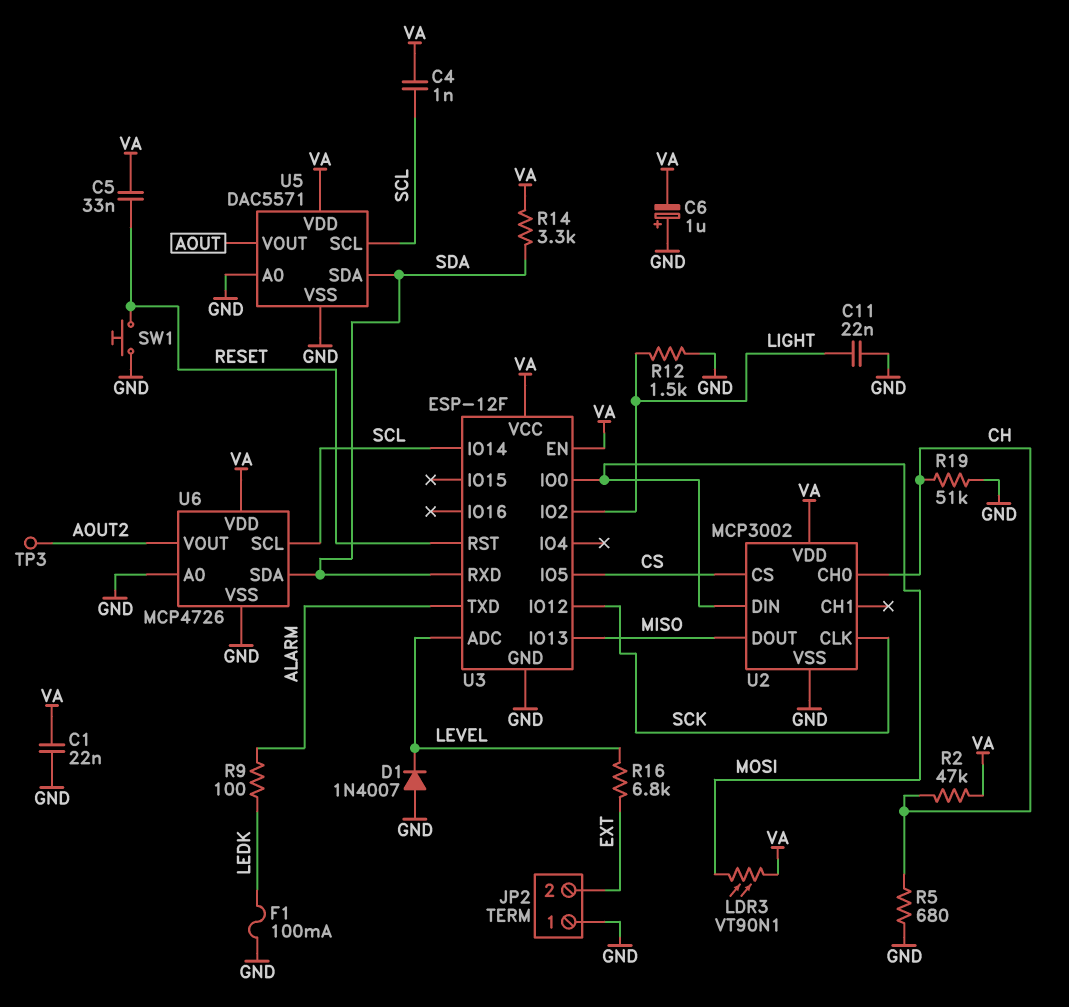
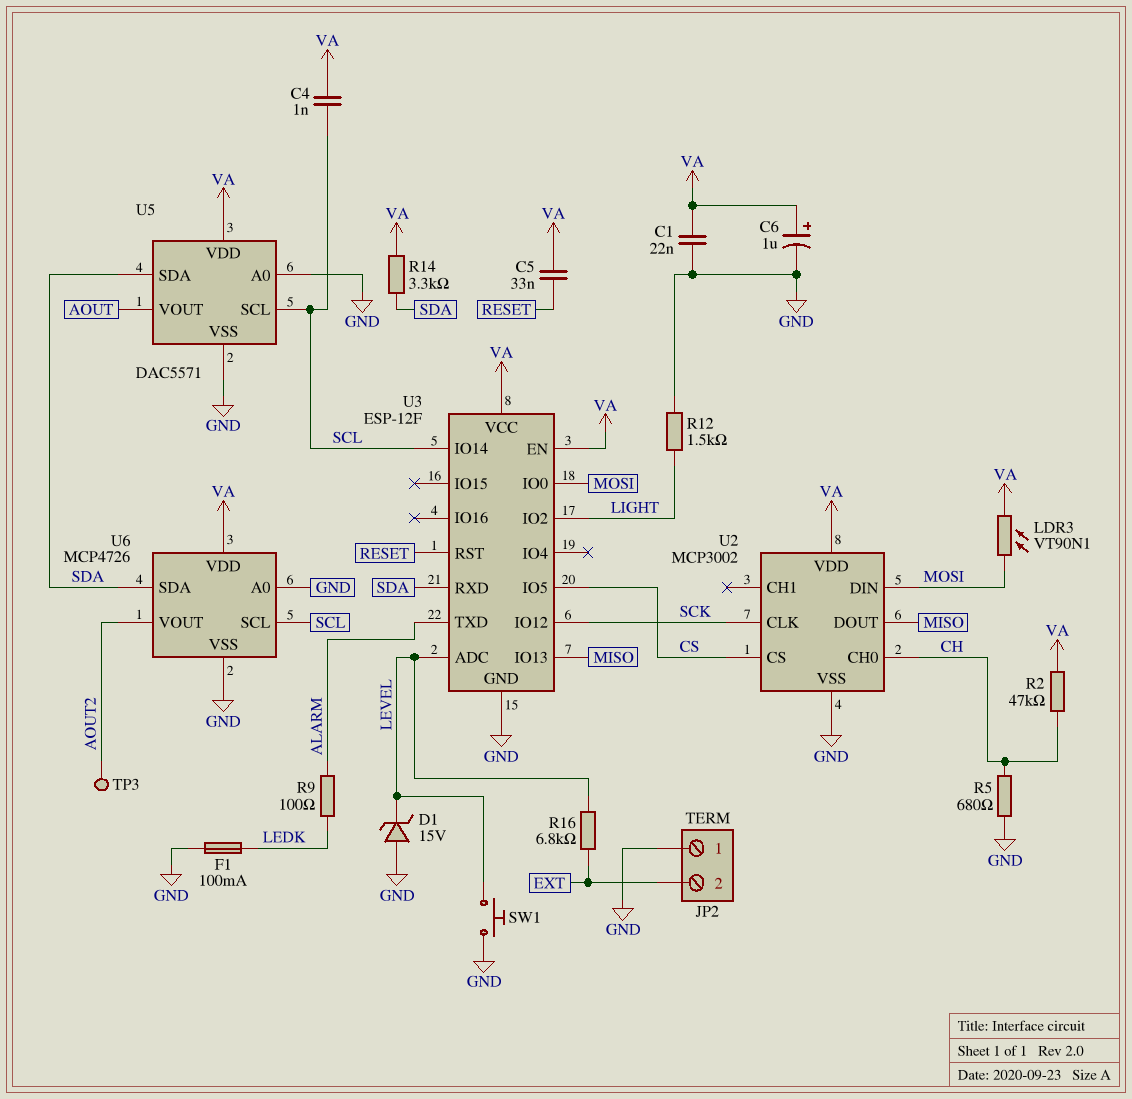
C6: 1uF (plus GND, minus VA) -> 1uF (plus VA, minus GND)
C11: 22nF (GND, LIGHT) -> none
D1: diode 1N4007 (A GND, K LEVEL) -> zener 15V (A GND, K LEVEL)
R19: 51k (CH, GND) -> none
SW1: button (GND, RESET) -> button (GND, LEVEL)

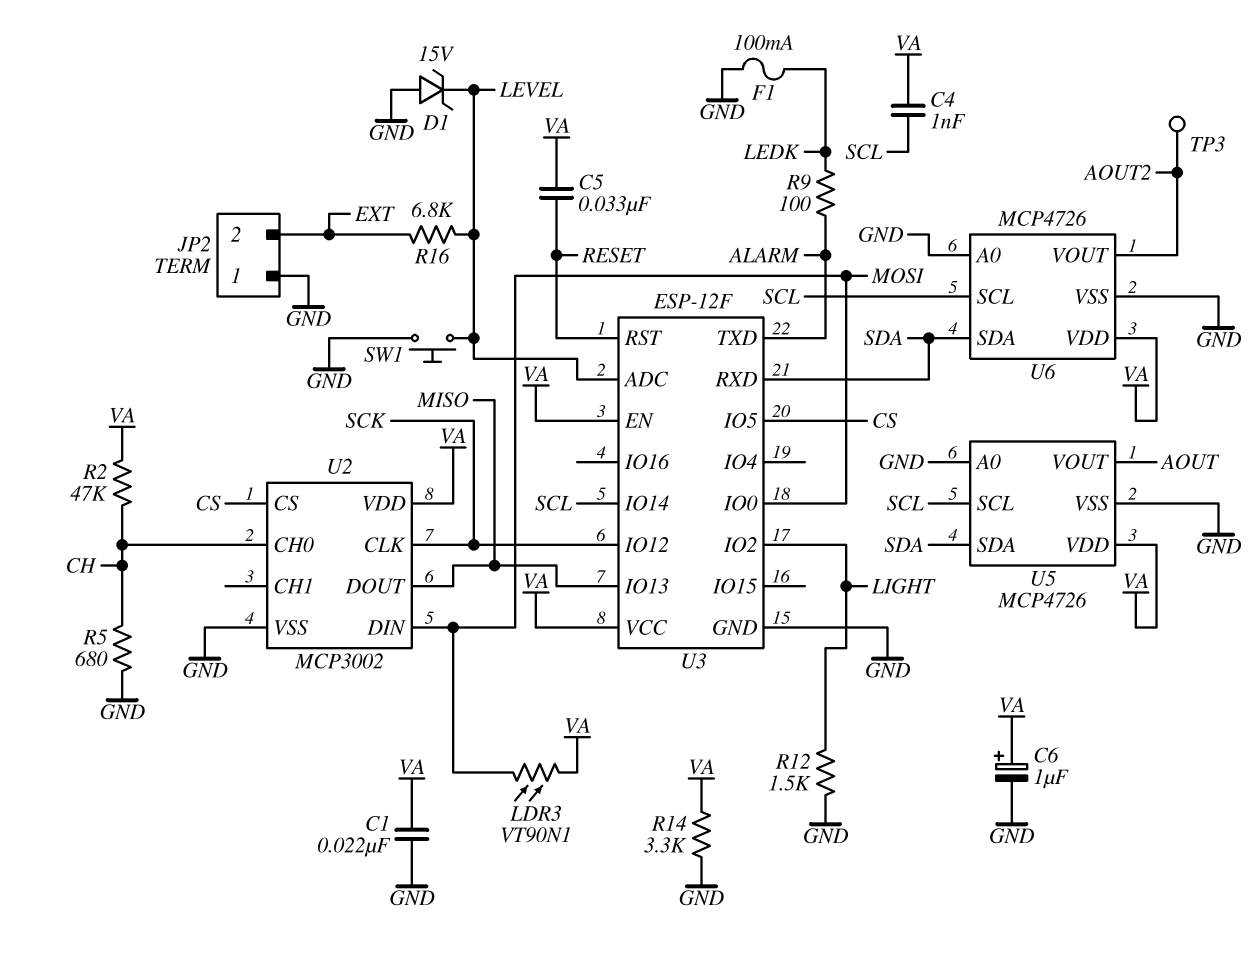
R14: 3.3k (SDA, VA) -> 3.3k (GND, VA)
U5: DAC5571 -> MCP4726

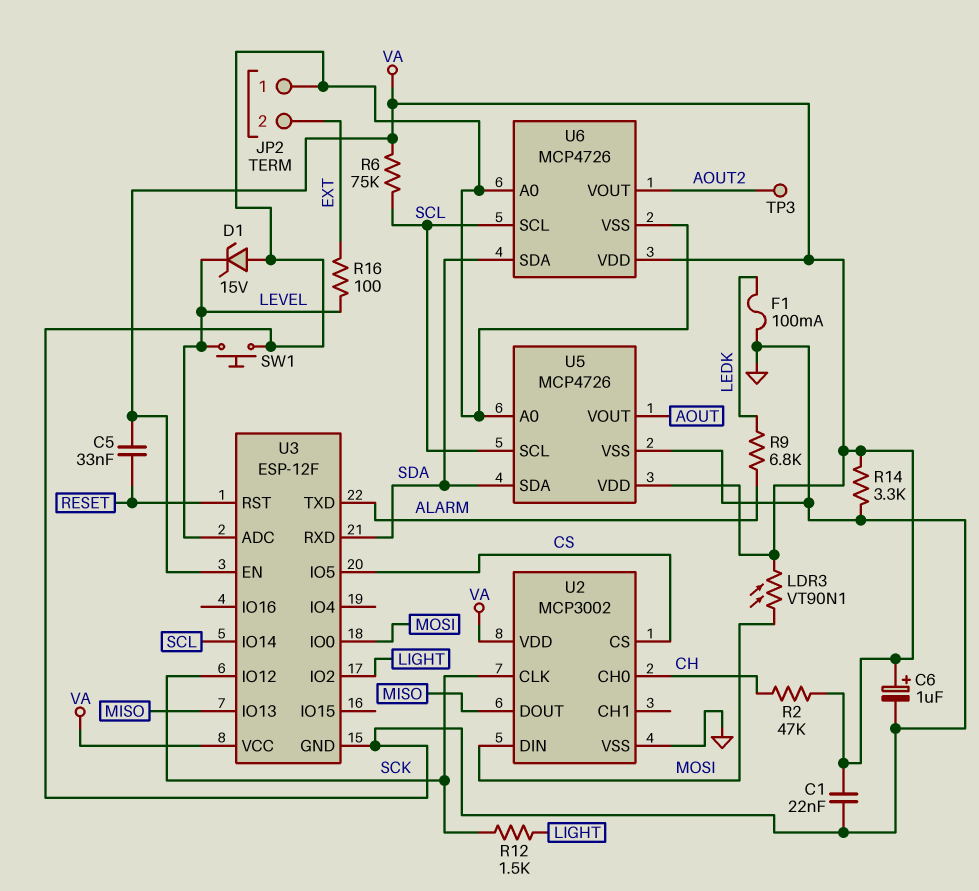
C4: 1nF (SCL, VA) -> none
R5: 680 (CH, GND) -> none
R6: none -> 75k (SCL, VA)
R9: 100 (ALARM, LEDK) -> 6.8k (ALARM, LEDK)
R12: 1.5k (GND, LIGHT) -> 1.5k (LIGHT, SCK)
R16: 6.8k (EXT, LEVEL) -> 100 (EXT, LEVEL)

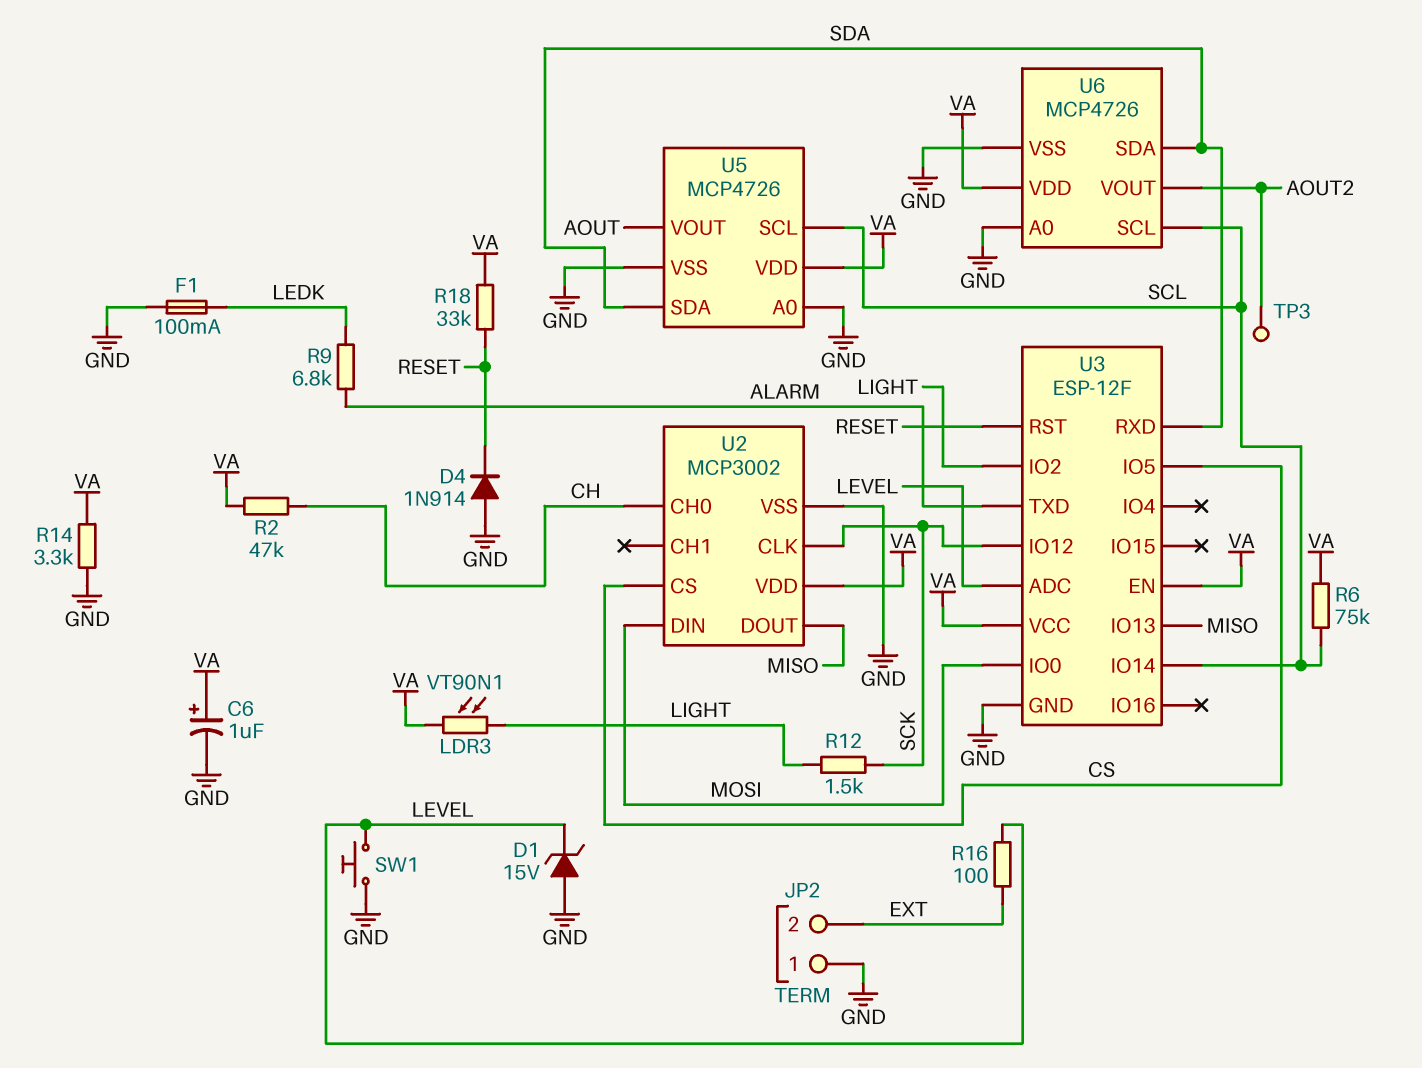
C1: 22nF (GND, VA) -> none
C5: 33nF (RESET, VA) -> none
D4: none -> diode 1N914 (A GND, K RESET)
LDR3: VT90N1 (MOSI, VA) -> VT90N1 (LIGHT, VA)
R18: none -> 33k (RESET, VA)

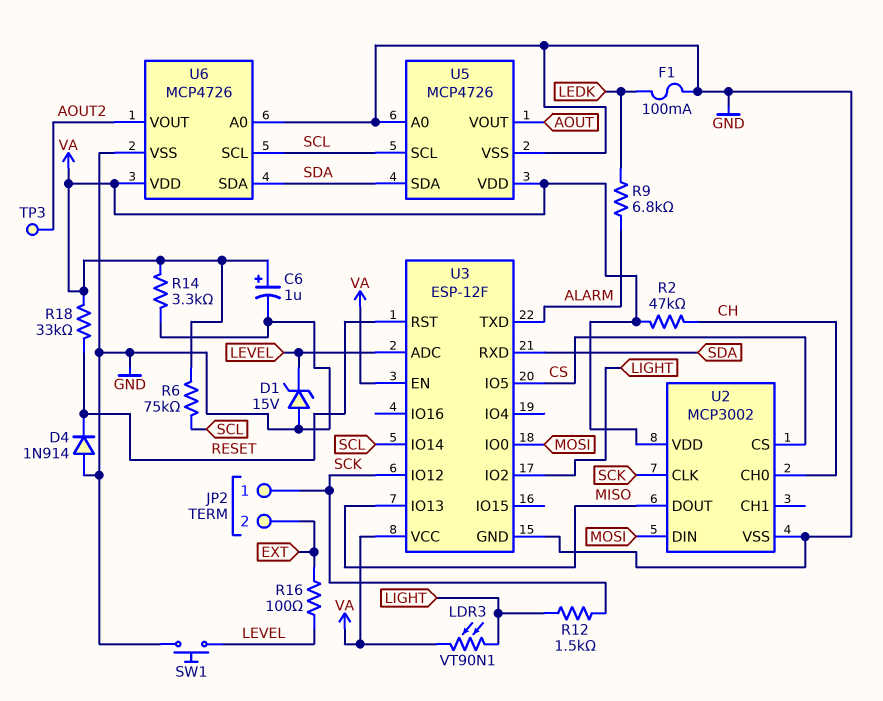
JP2 pin 1: GND -> SCK

